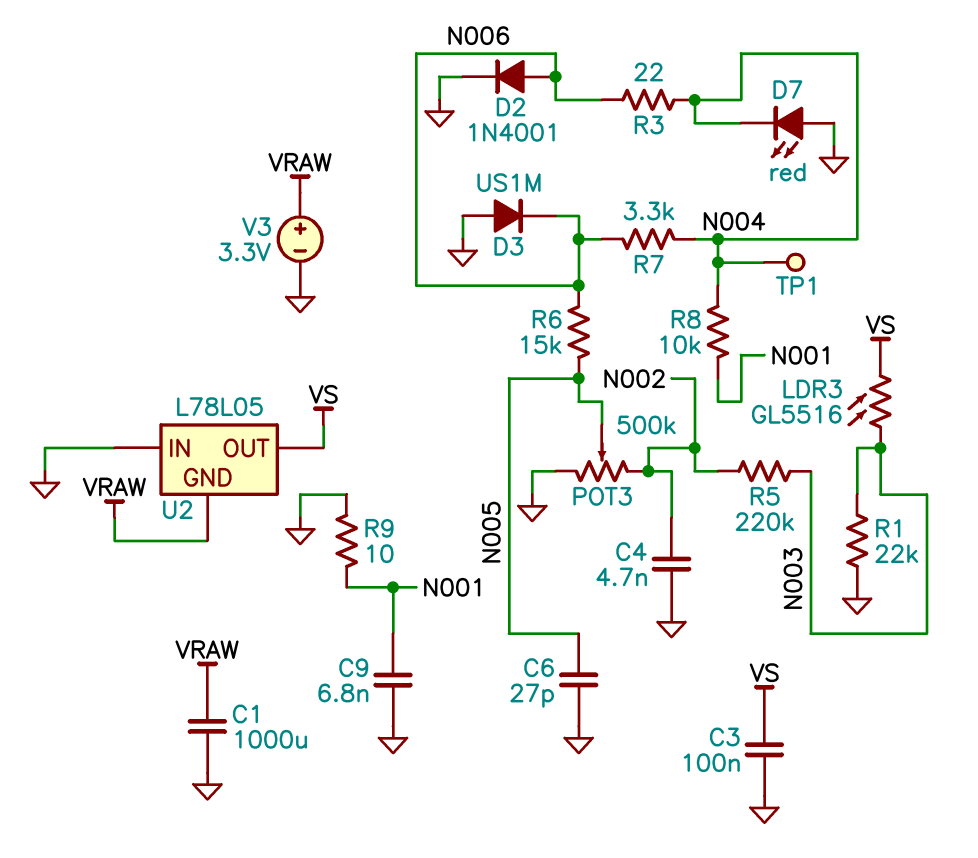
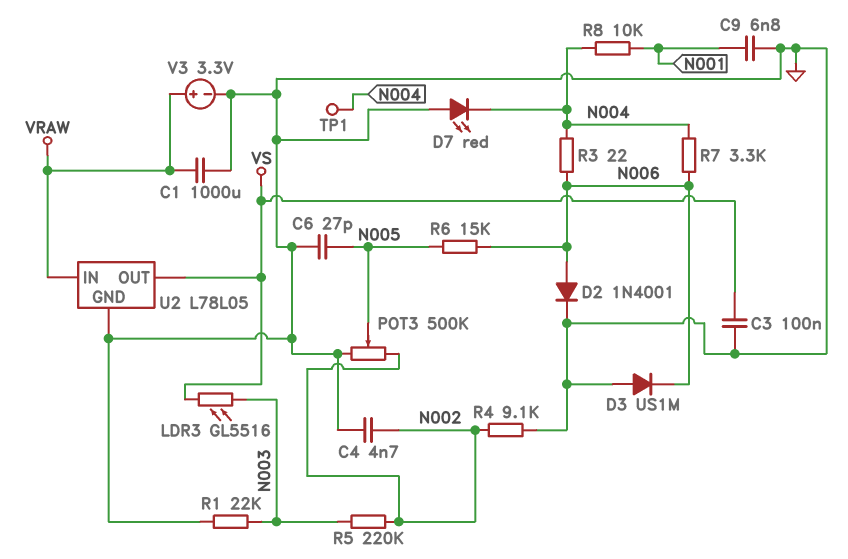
R4: none -> 9.1k (GND, N002)
R9: 10 (GND, N001) -> none
U2 pin GND: VRAW -> GND
U2 pin IN: GND -> VRAW

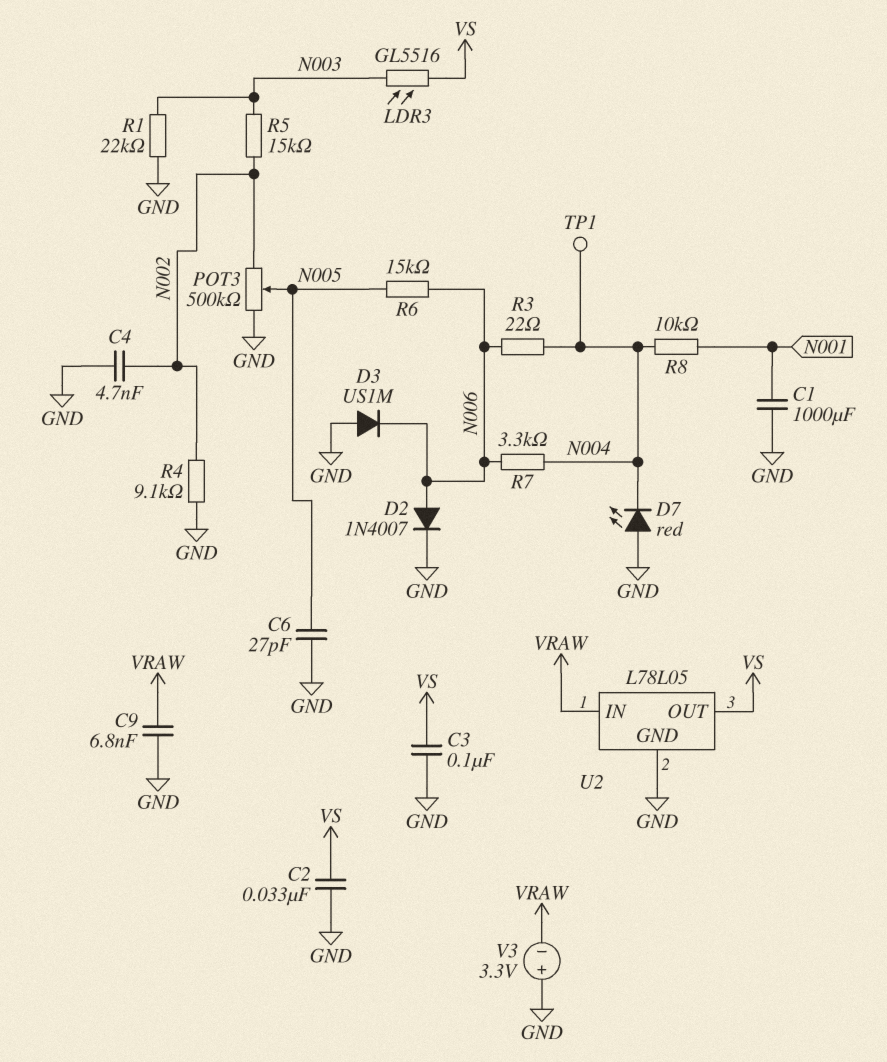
C1: 1000uF (GND, VRAW) -> 1000uF (GND, N001)
C2: none -> 33nF (GND, VS)
C9: 6.8nF (GND, N001) -> 6.8nF (GND, VRAW)
D2: diode 1N4001 (A N006, K GND) -> diode 1N4007 (A N006, K GND)
R5: 220k (N002, N003) -> 15k (N002, N003)
V3: 3.3V (plus VRAW, minus GND) -> 3.3V (plus GND, minus VRAW)

